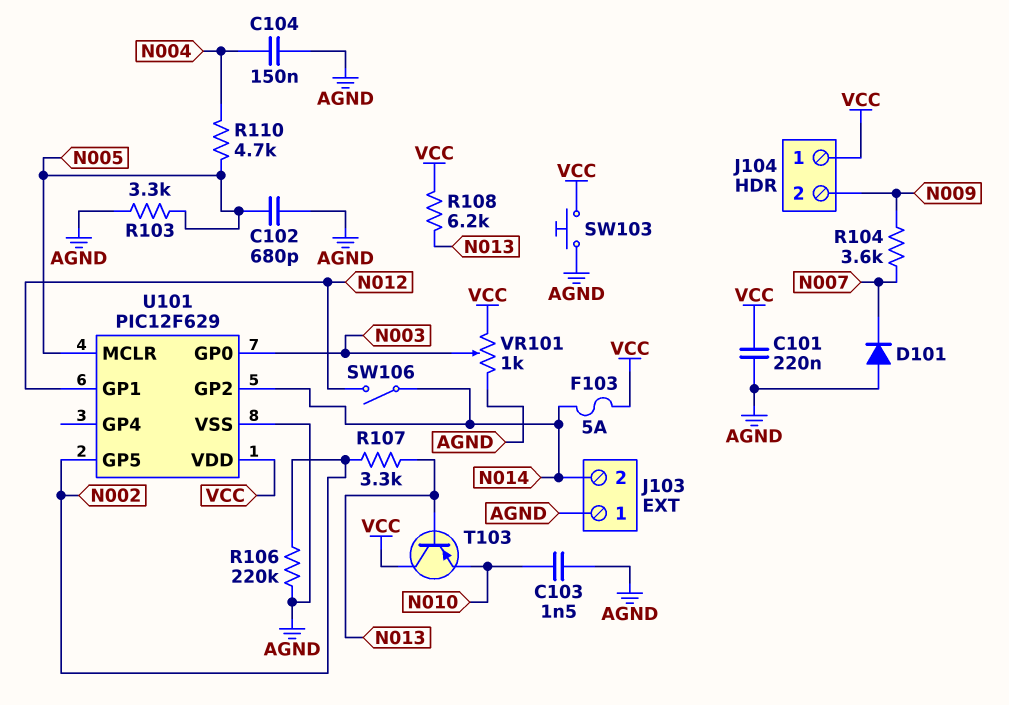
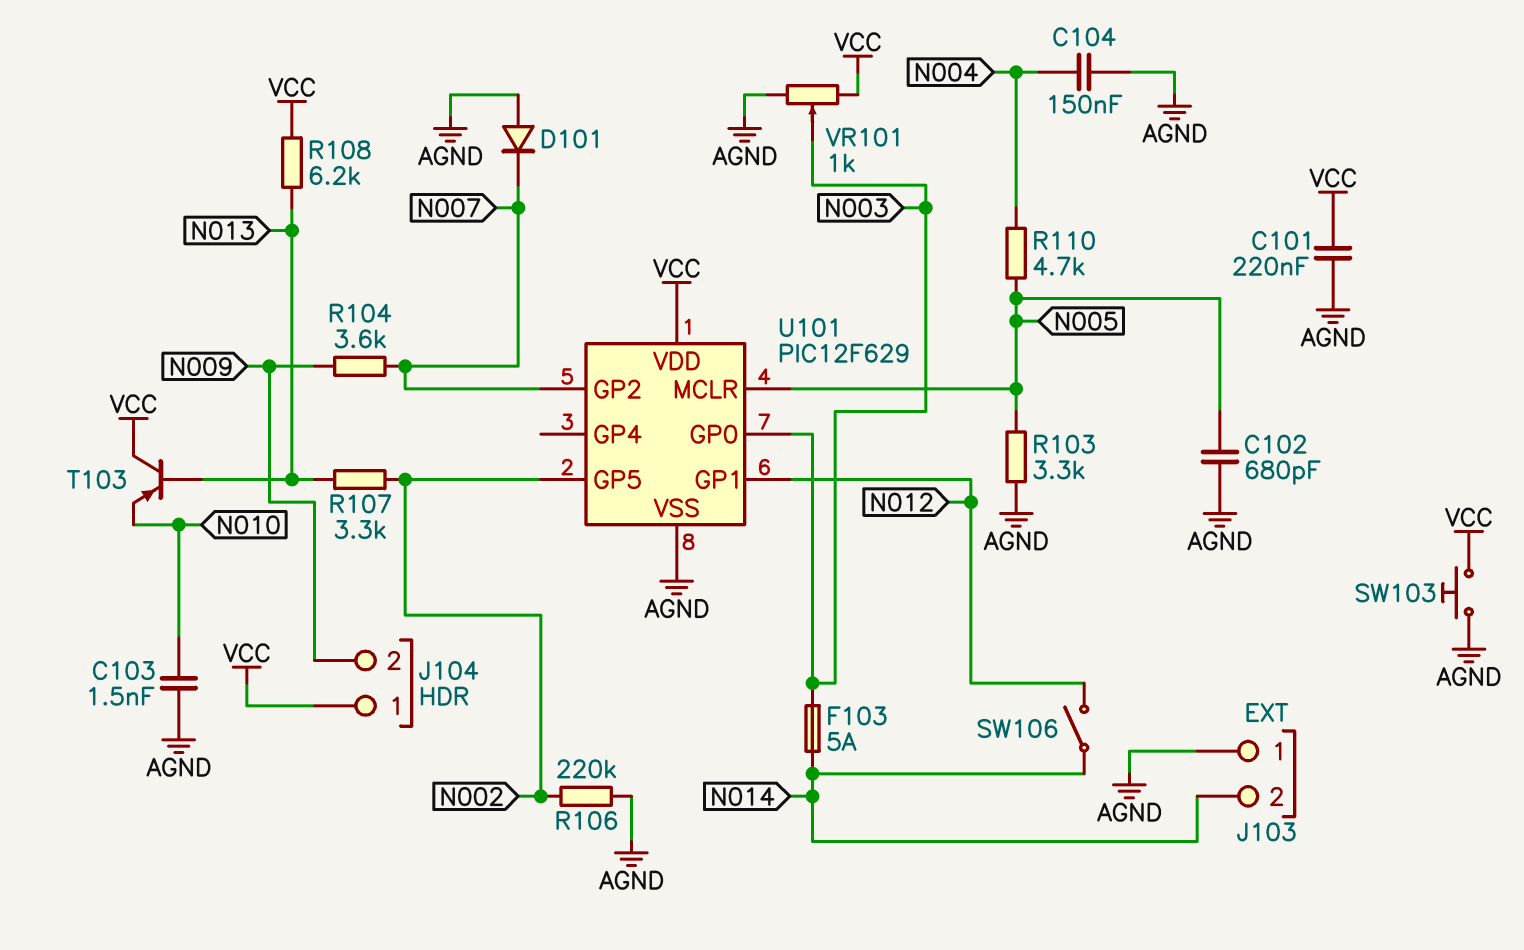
F103: 5A (N014, VCC) -> 5A (N003, N014)
U101 pin GP2: N014 -> N007

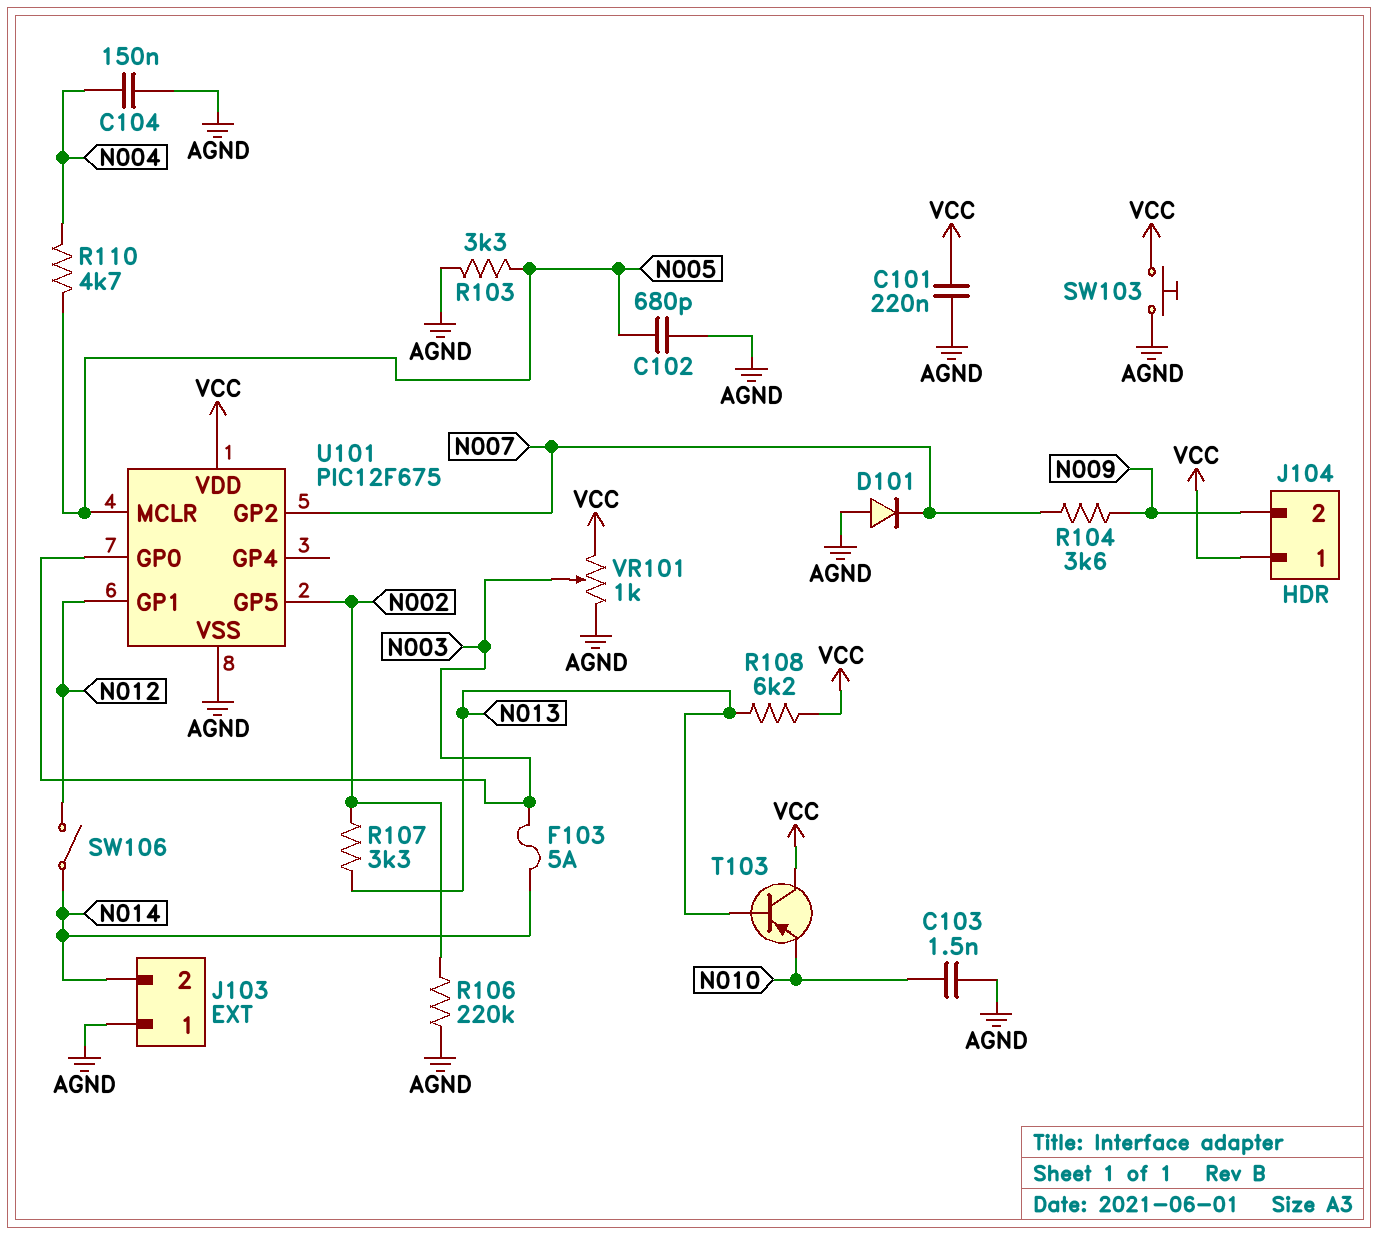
U101: PIC12F629 -> PIC12F675

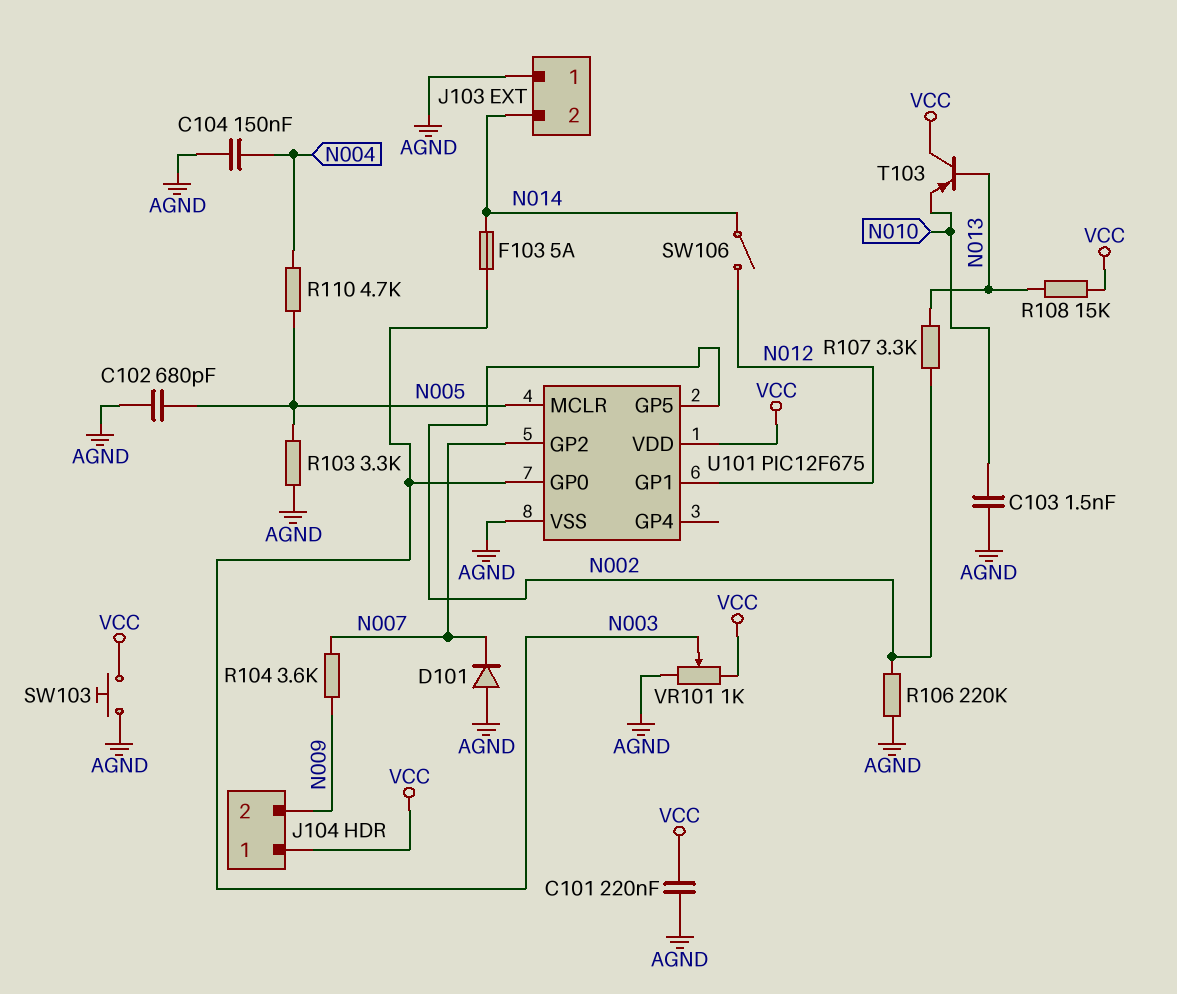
R108: 6.2k (N013, VCC) -> 15k (N013, VCC)

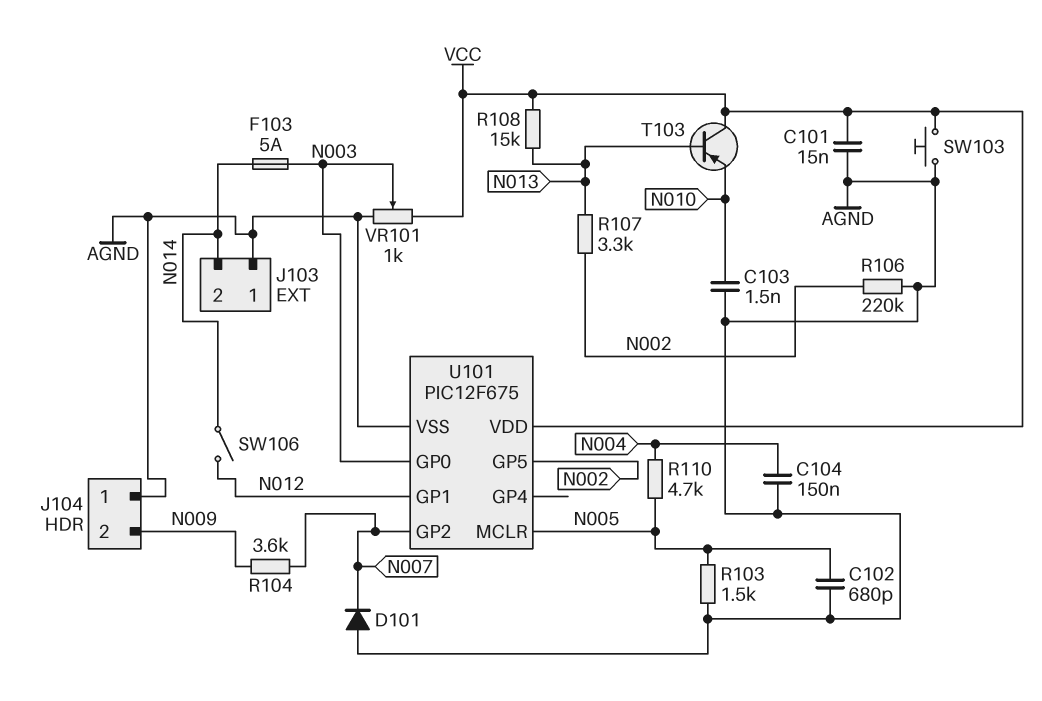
C101: 220nF (AGND, VCC) -> 15nF (AGND, VCC)
J104 pin 1: VCC -> AGND
R103: 3.3k (AGND, N005) -> 1.5k (AGND, N005)

